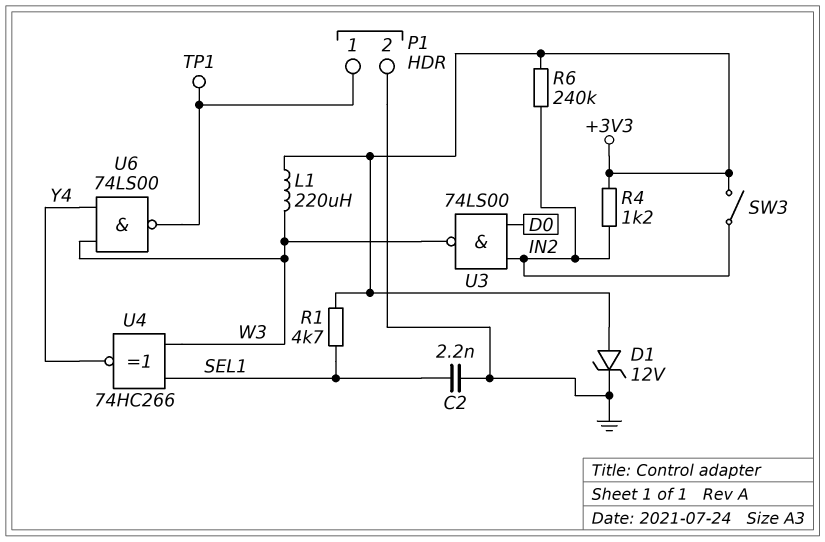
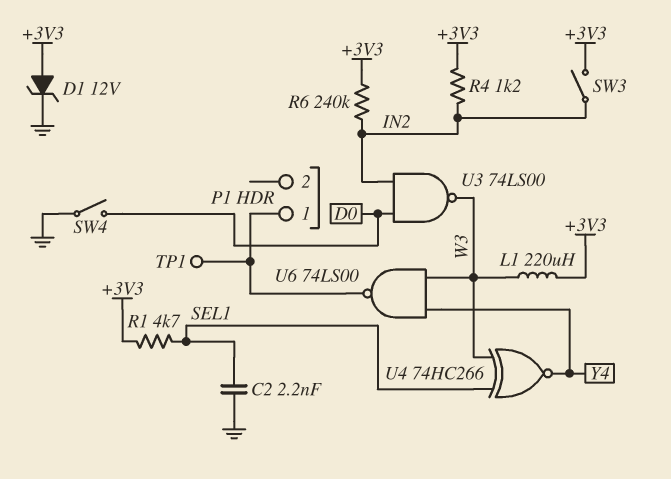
P1 pin 2: GND -> none
SW4: none -> switch (D0, GND)

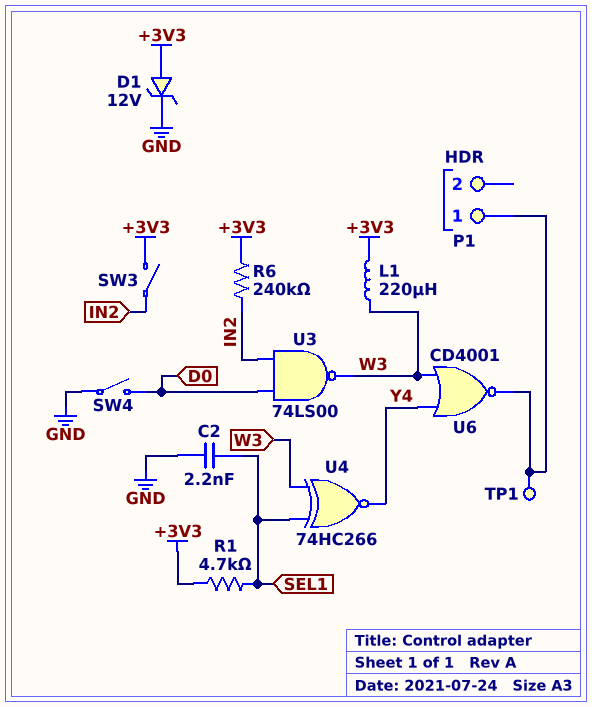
R4: 1.2k (+3V3, IN2) -> none
U6: NAND 74LS00 (in W3, in Y4, out P1/1) -> NOR CD4001 (in W3, in Y4, out P1/1)

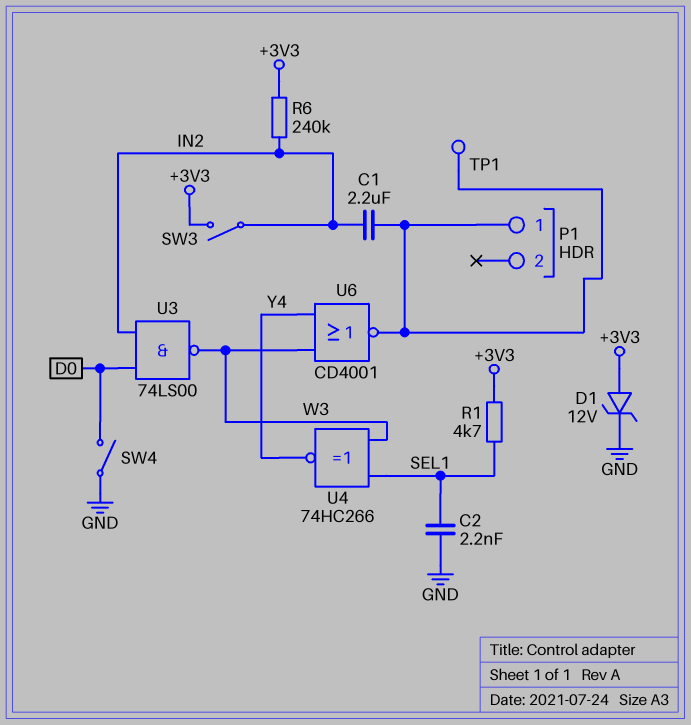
C1: none -> 2.2uF (IN2, P1/1)
L1: 220uH (+3V3, W3) -> none

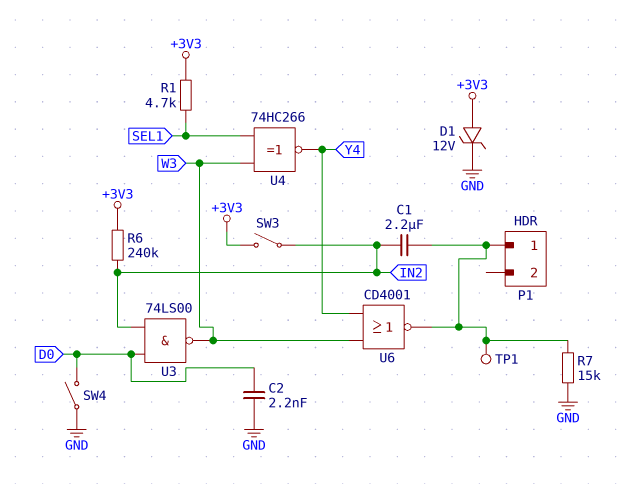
C2: 2.2nF (GND, SEL1) -> 2.2nF (D0, GND)
R7: none -> 15k (GND, P1/1)

